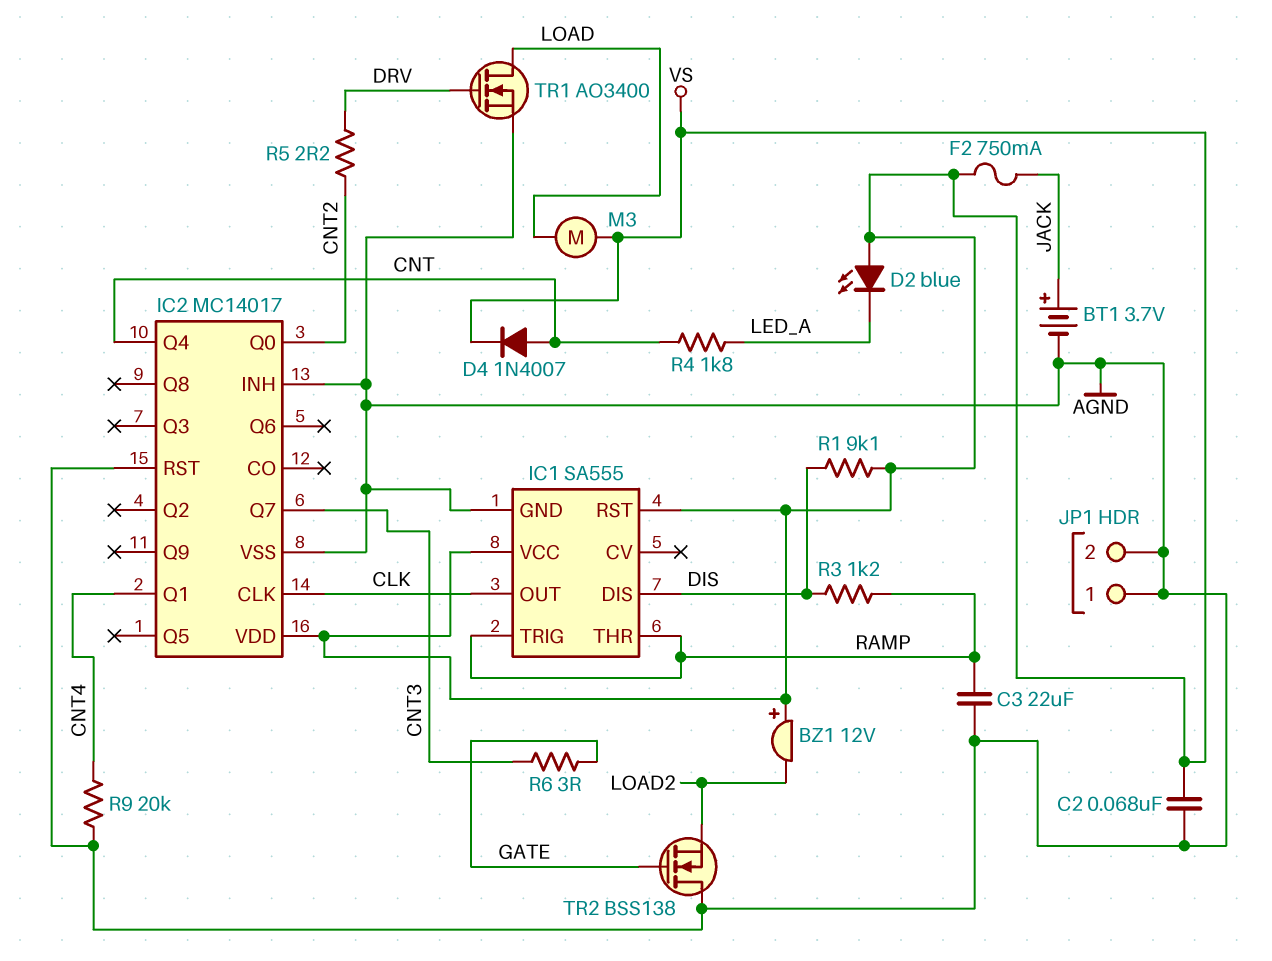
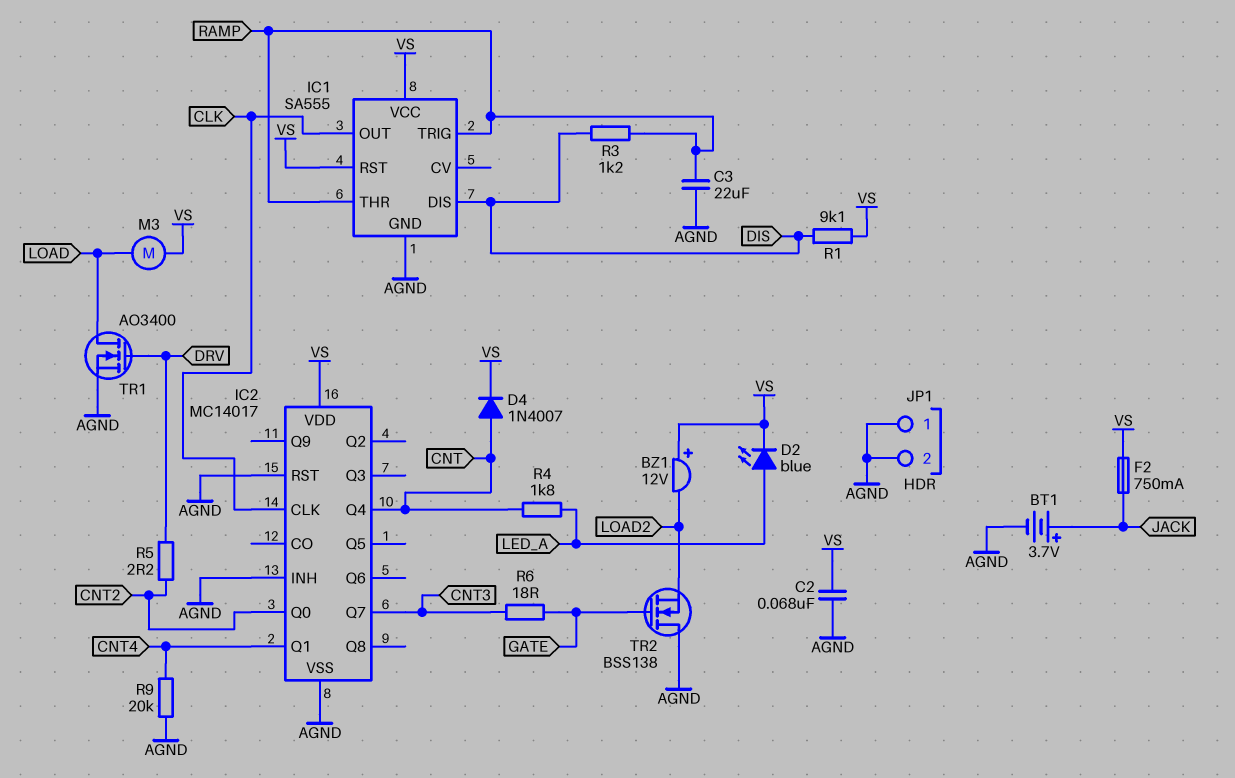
D2: LED blue (A VS, K LED_A) -> LED blue (A LED_A, K VS)
R6: 3 (CNT3, GATE) -> 18 (CNT3, GATE)

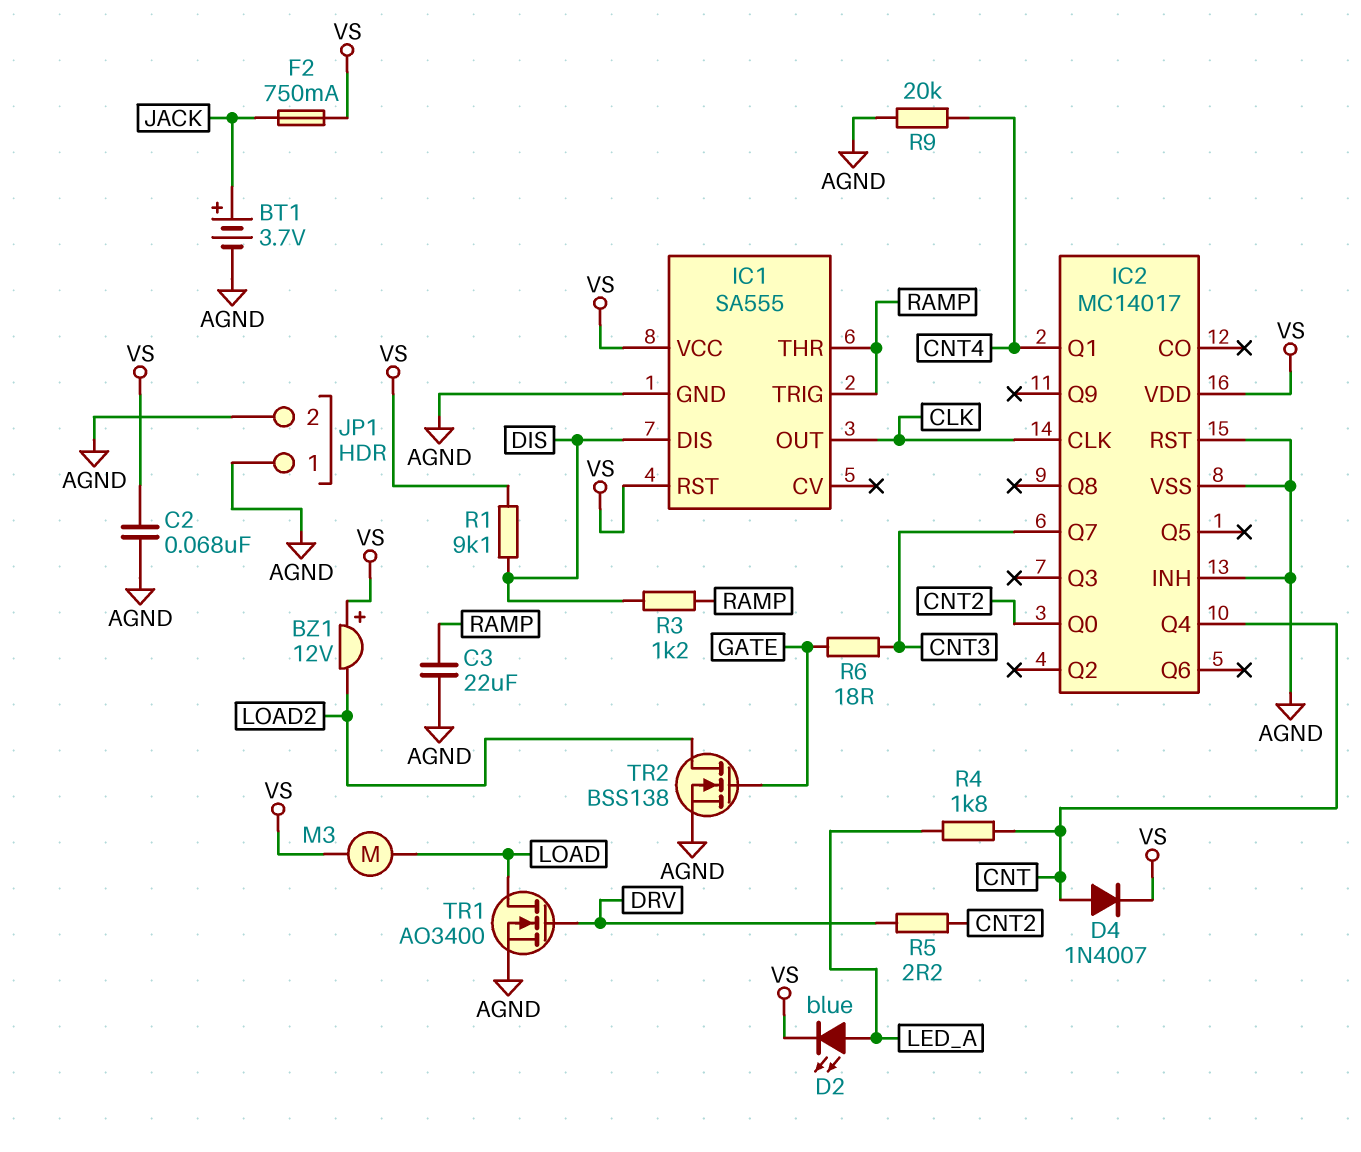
TR2: NMOS BSS138 (G GATE, D AGND, S LOAD2) -> NMOS BSS138 (G GATE, D LOAD2, S AGND)

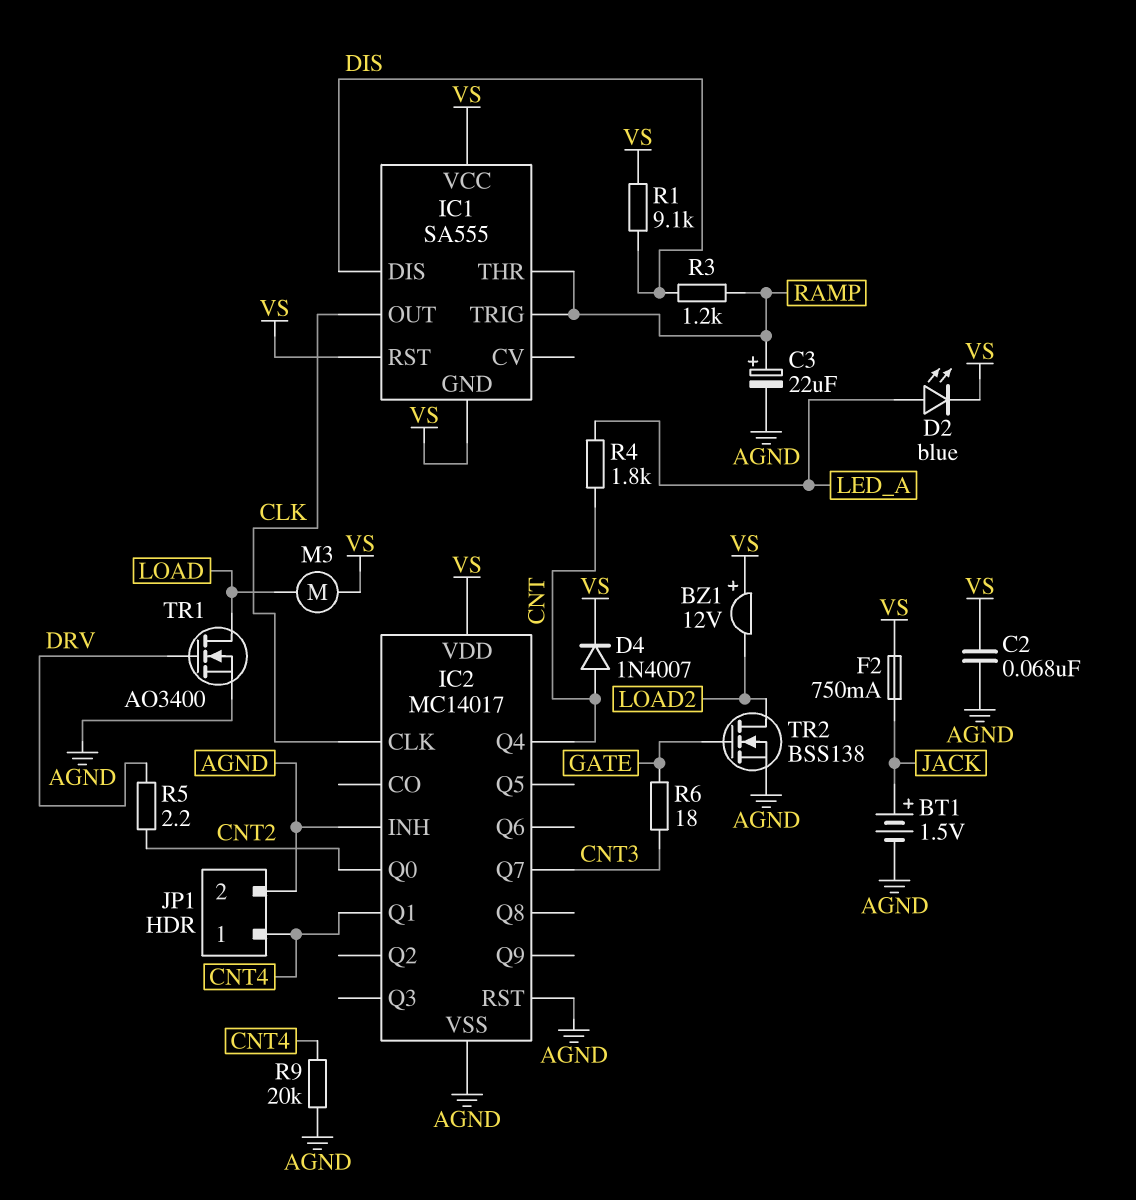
BT1: 3.7V (plus JACK, minus AGND) -> 1.5V (plus JACK, minus AGND)
C3: 22uF (AGND, RAMP) -> 22uF (plus RAMP, minus AGND)
IC1 pin GND: AGND -> VS
JP1 pin 1: AGND -> CNT4

